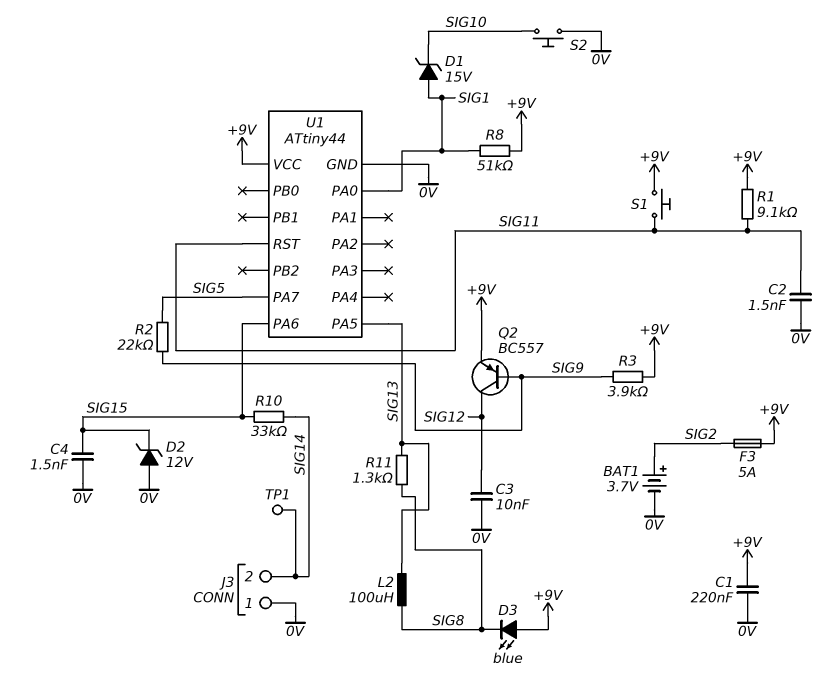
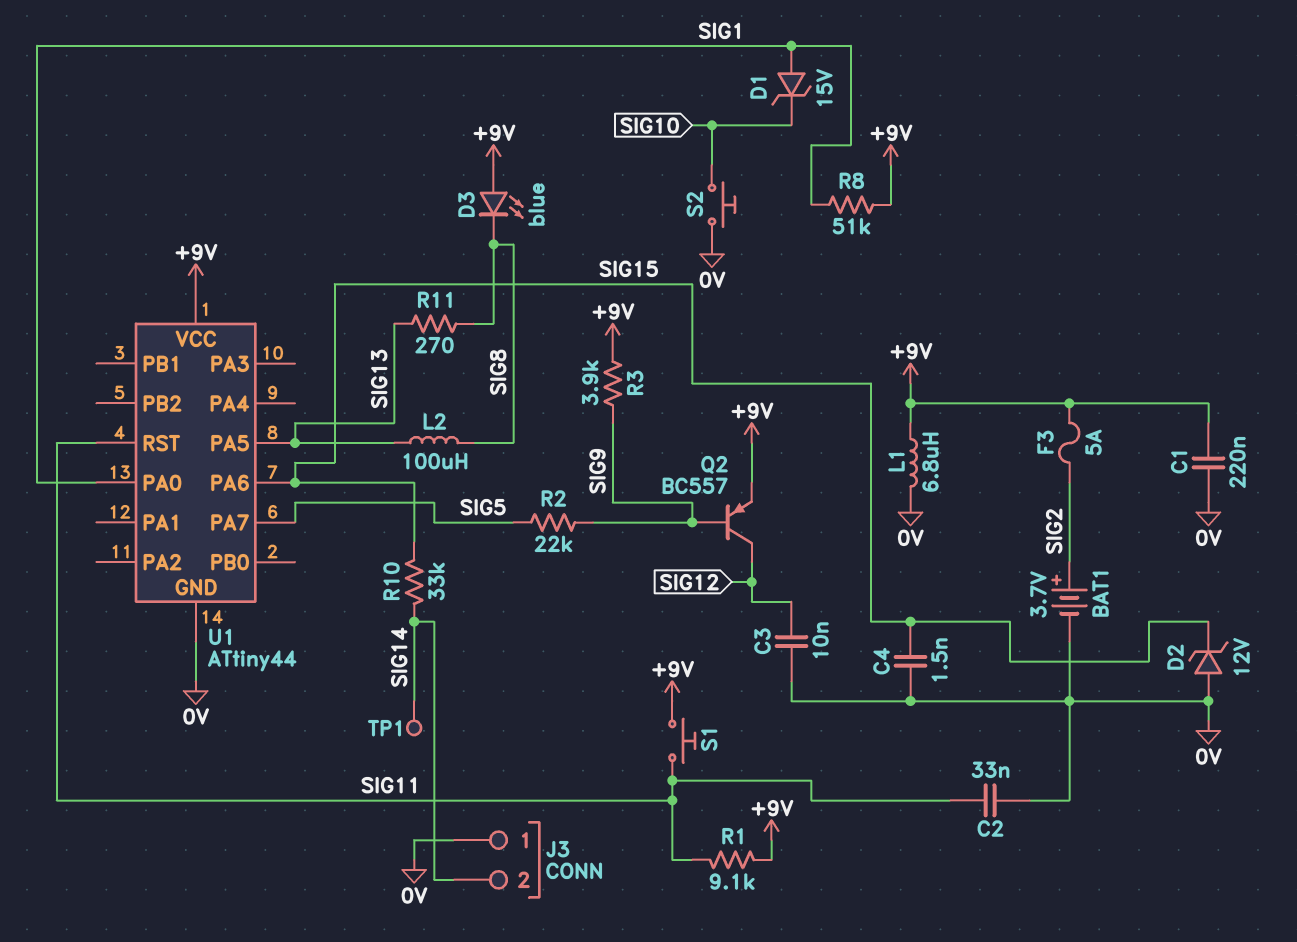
C2: 1.5nF (0V, SIG11) -> 33nF (0V, SIG11)
L1: none -> 6.8uH (+9V, 0V)
R11: 1.3k (SIG8, SIG13) -> 270 (SIG8, SIG13)

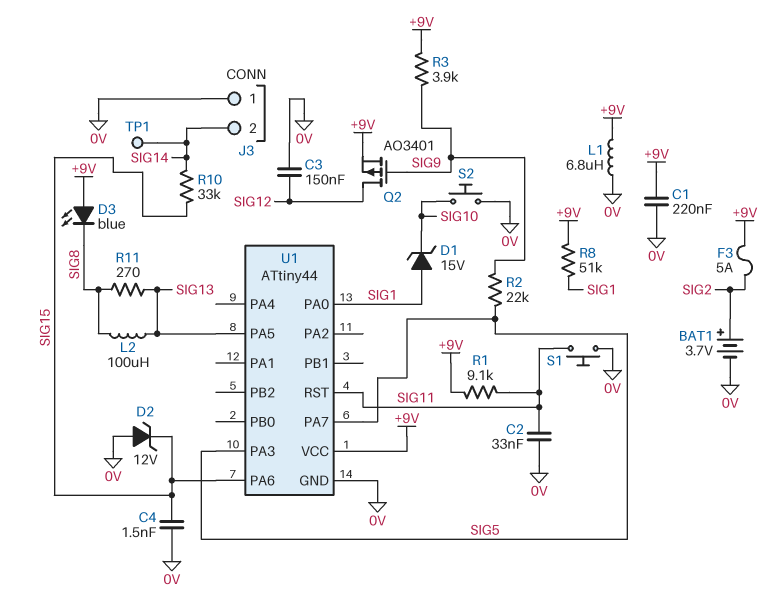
C3: 10nF (0V, SIG12) -> 150nF (0V, SIG12)
Q2: PNP BC557 (B SIG9, C SIG12, E +9V) -> PMOS AO3401 (G SIG9, D SIG12, S +9V)
S1: button (+9V, SIG11) -> button (0V, SIG11)
U1 pin PA3: none -> SIG5

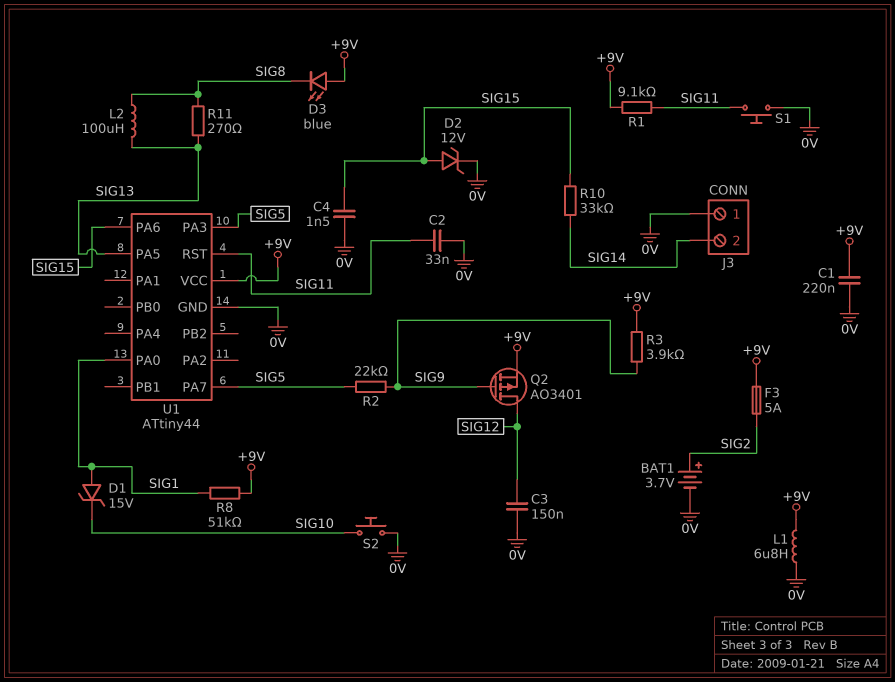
D2: zener 12V (A 0V, K SIG15) -> zener 12V (A SIG15, K 0V)
TP1: test point (SIG14) -> none

